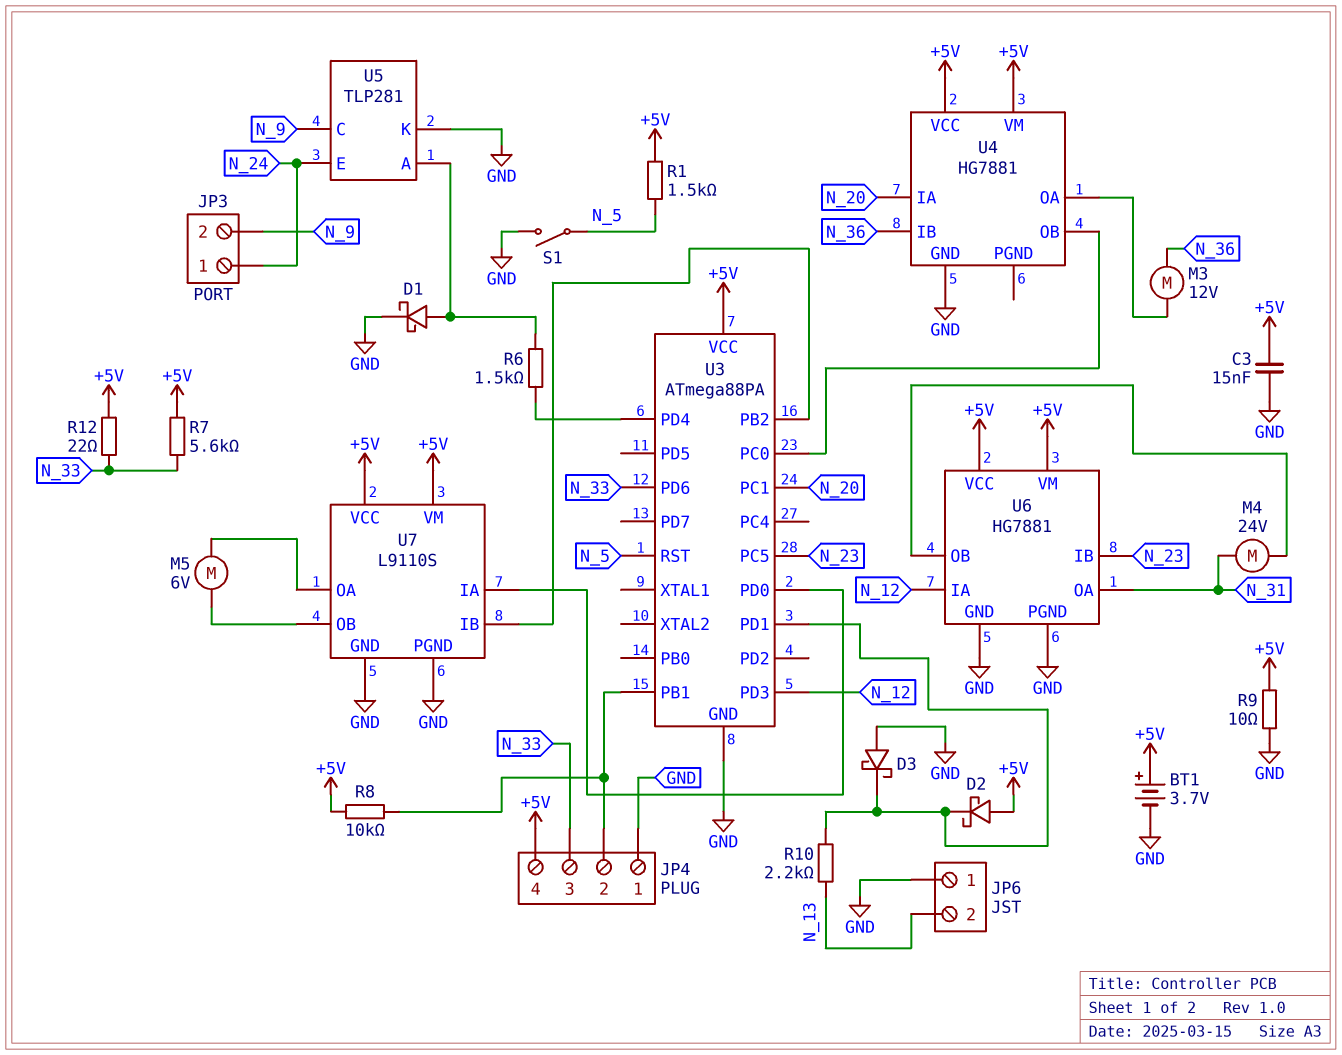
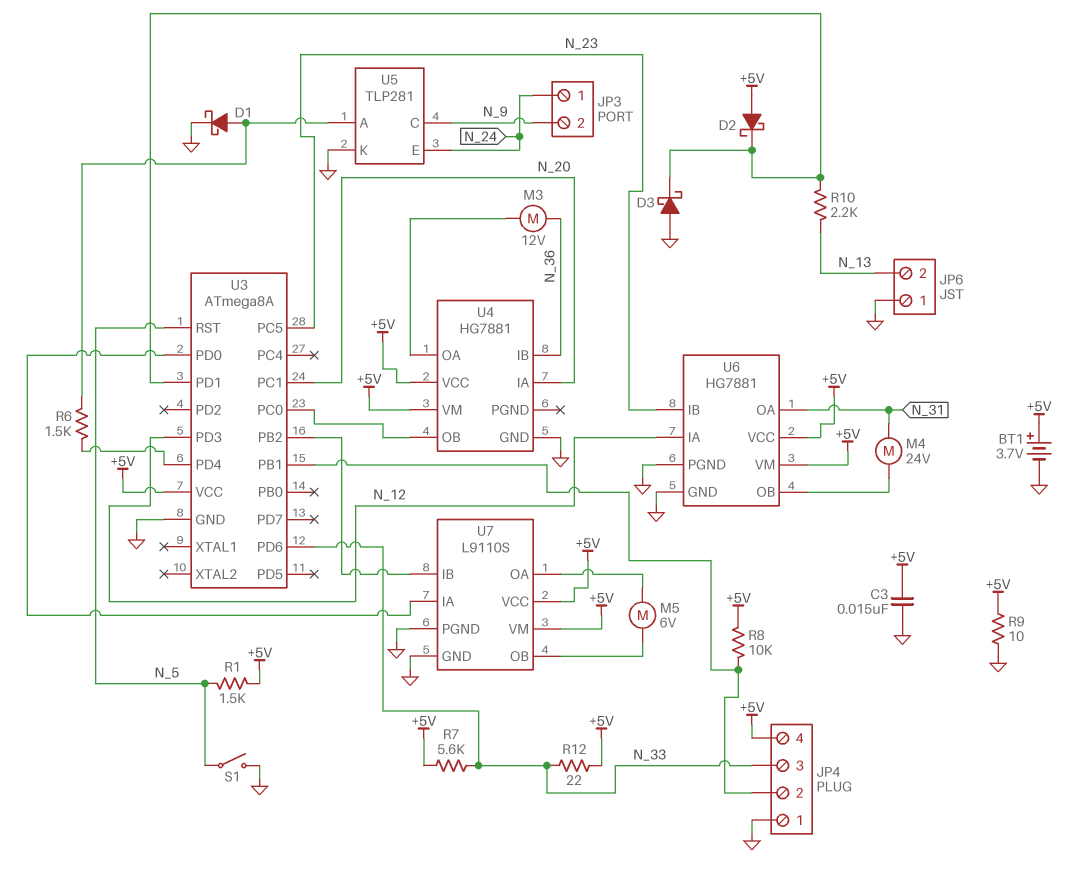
U3: ATmega88PA -> ATmega8A

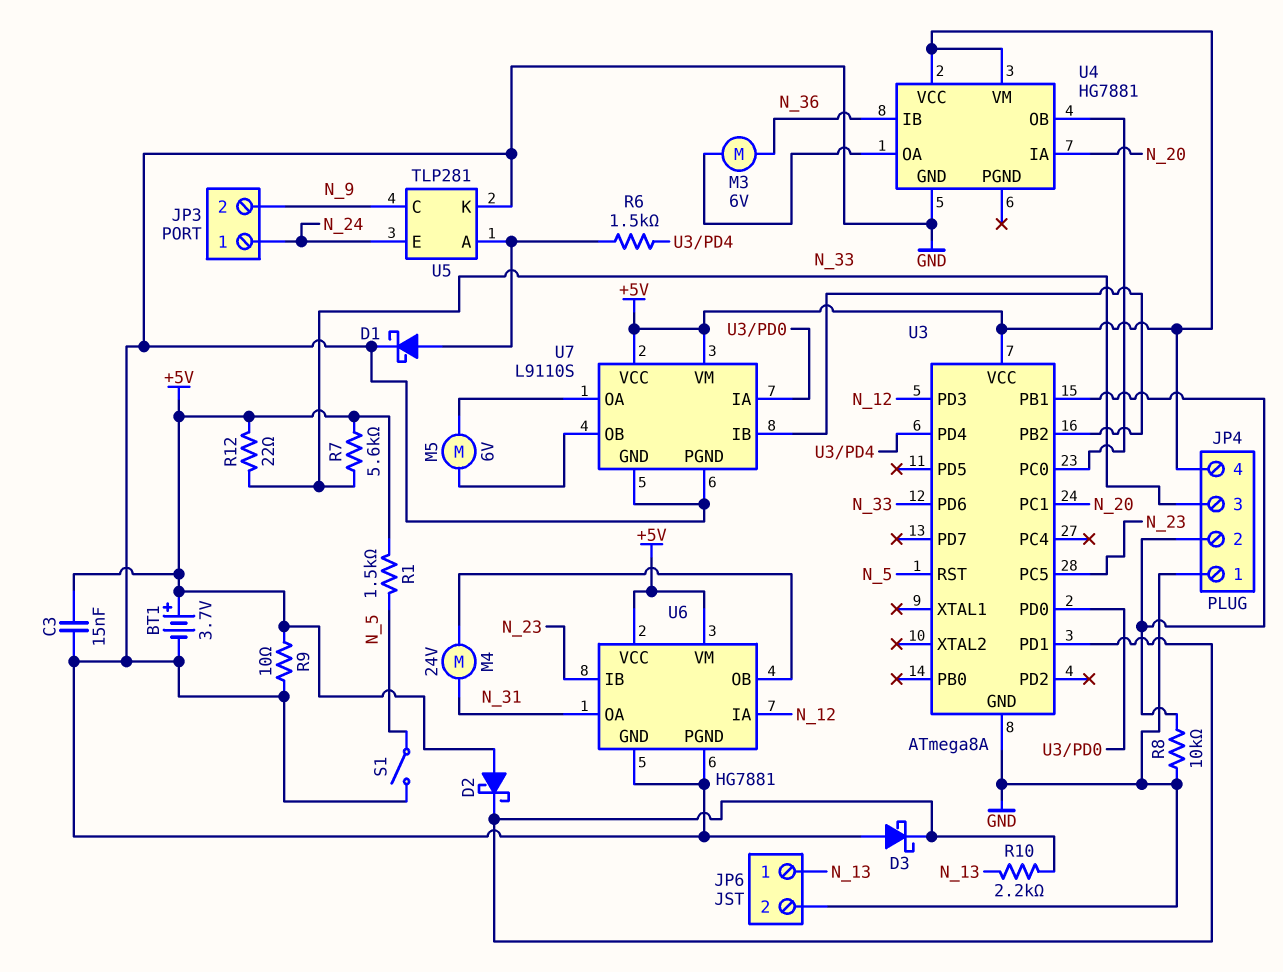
JP6 pin 1: GND -> N_13
JP6 pin 2: N_13 -> GND
M3: motor 12V (N_36, U4/OA) -> motor 6V (N_36, U4/OA)
R8: 10k (+5V, JP4/2) -> 10k (GND, JP4/2)

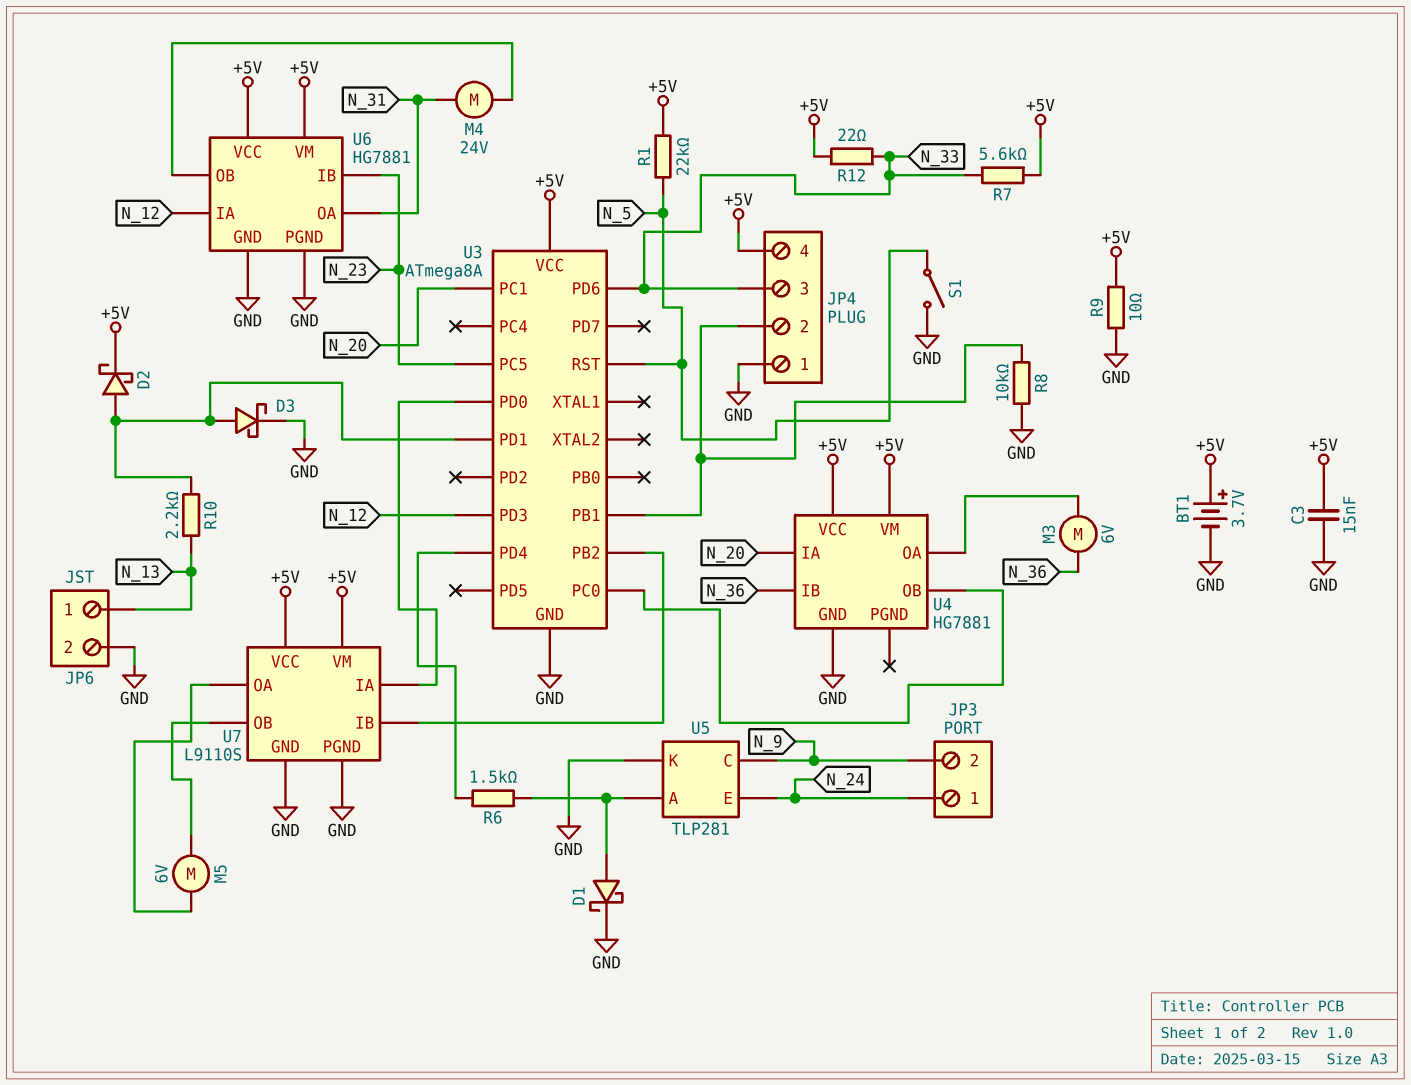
D2: schottky (A +5V, K U3/PD1) -> schottky (A U3/PD1, K +5V)
D3: schottky (A GND, K U3/PD1) -> schottky (A U3/PD1, K GND)
R1: 1.5k (+5V, N_5) -> 22k (+5V, N_5)

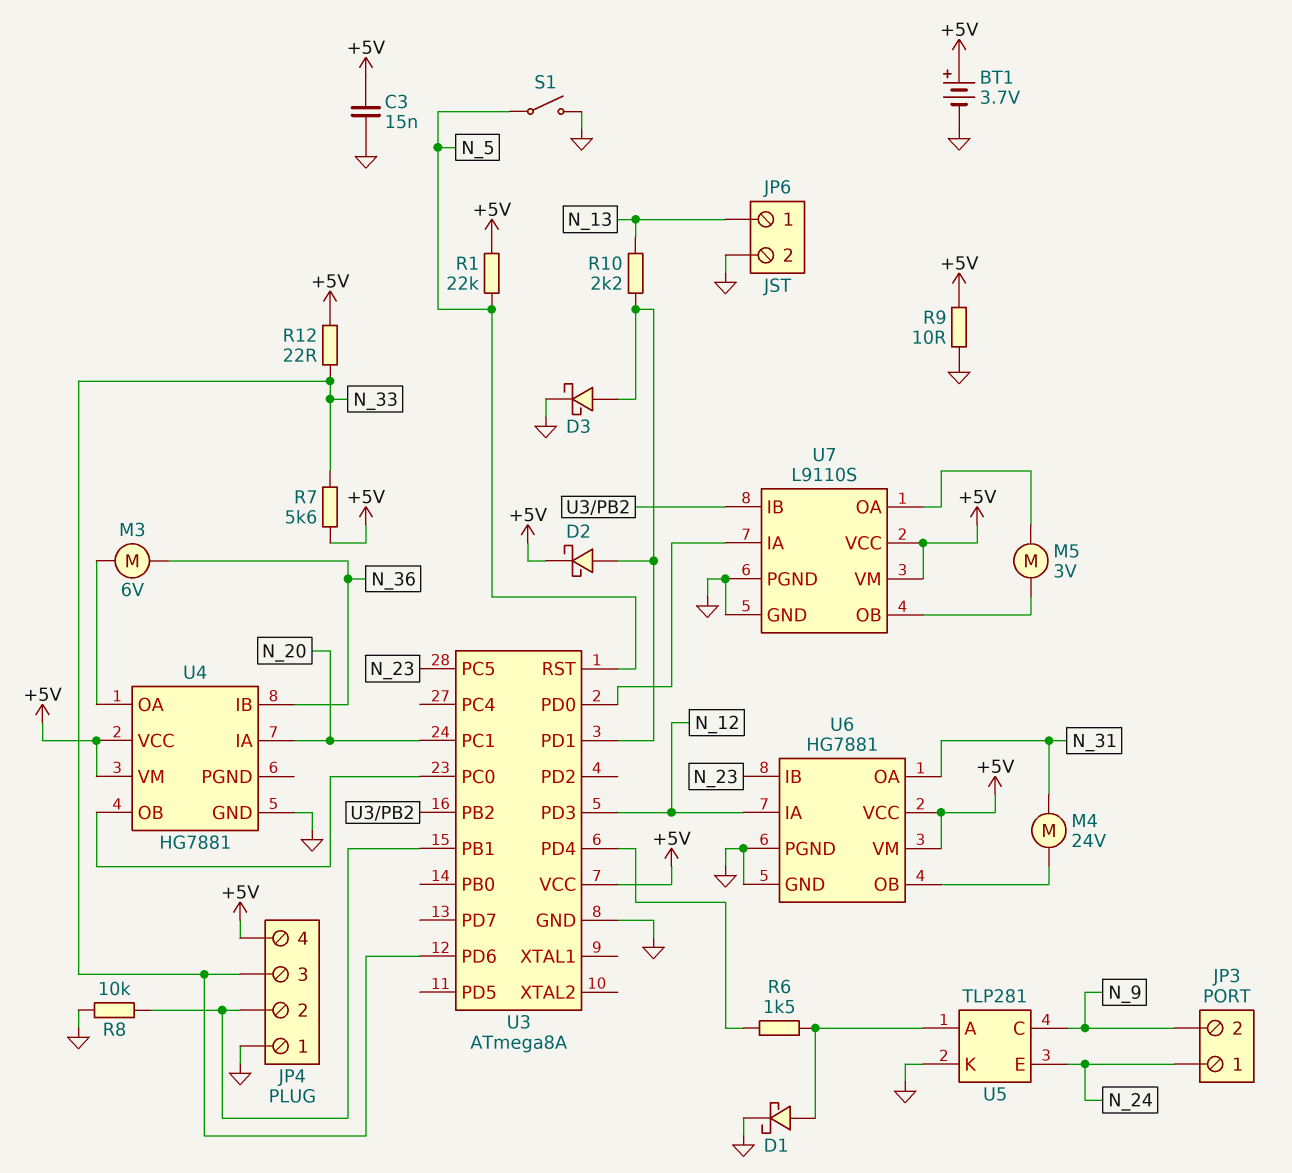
M5: motor 6V (U7/OA, U7/OB) -> motor 3V (U7/OA, U7/OB)

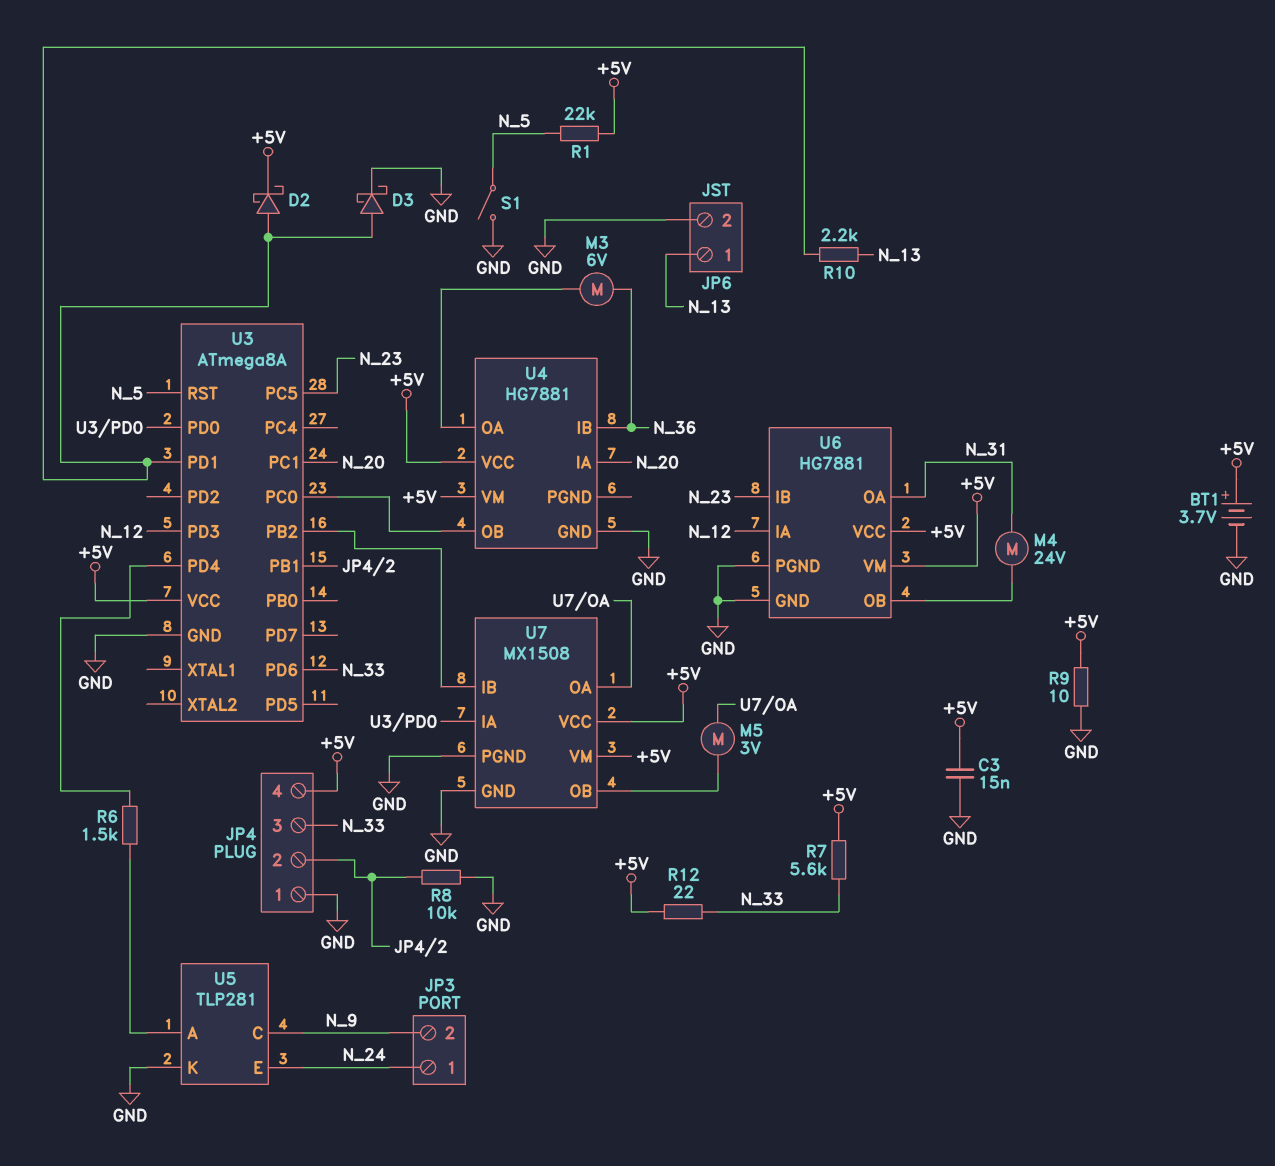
D1: schottky (A U5/A, K GND) -> none
U7: L9110S -> MX1508

